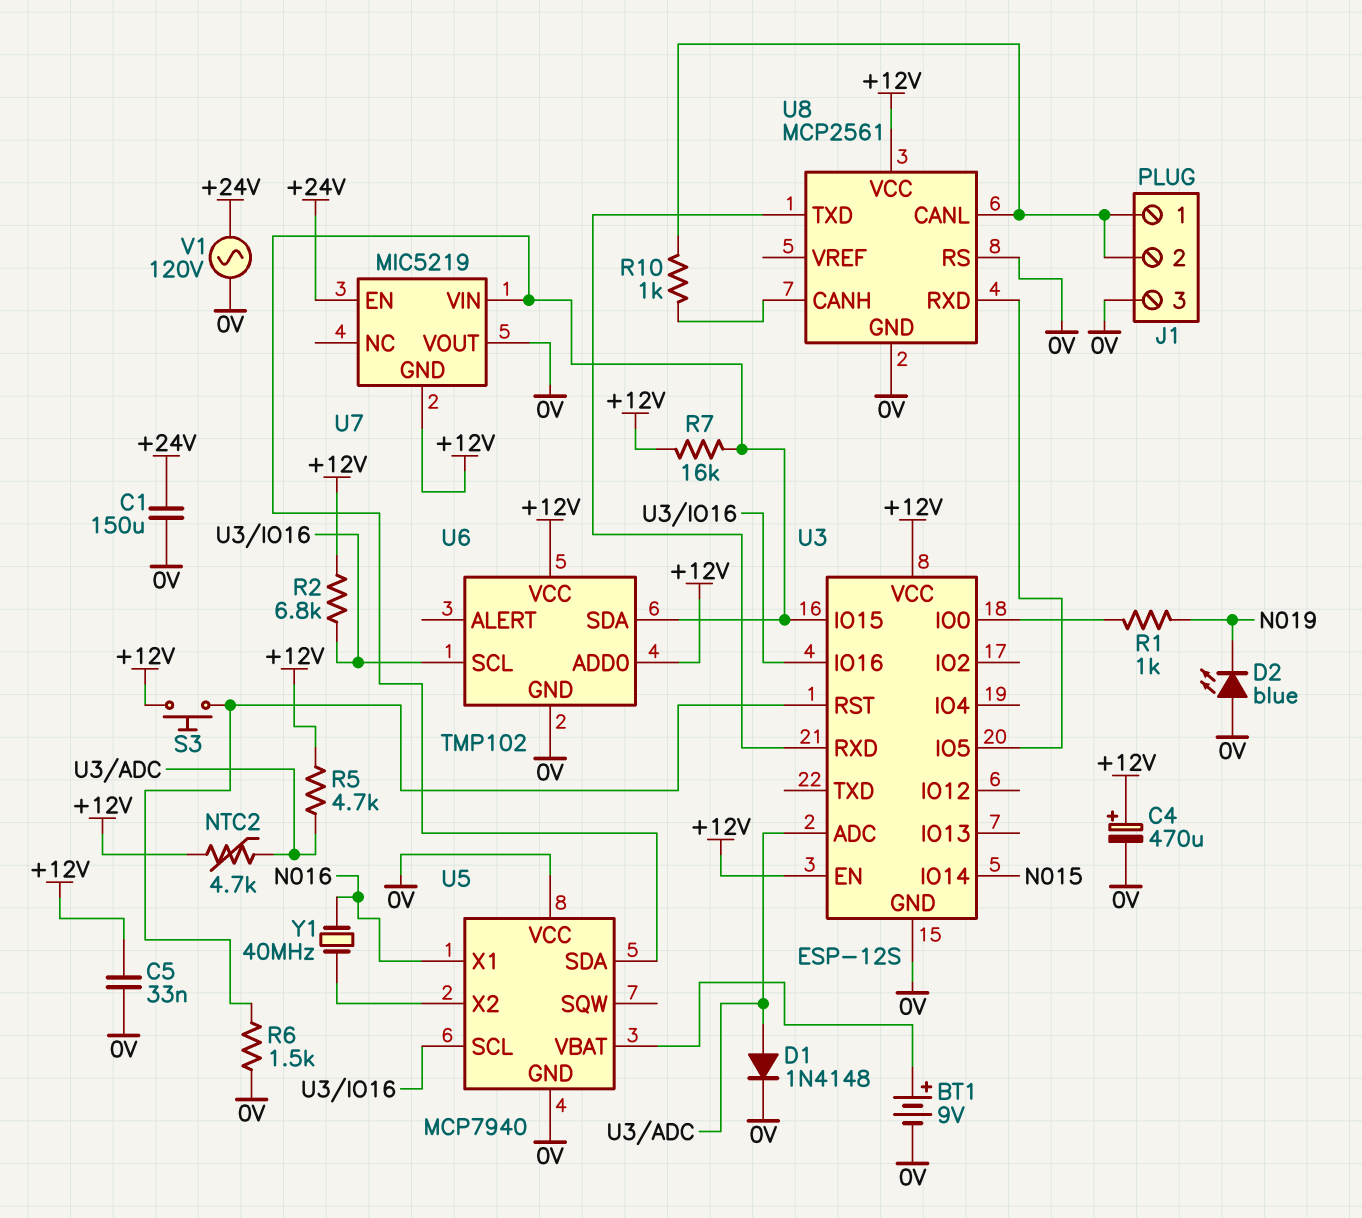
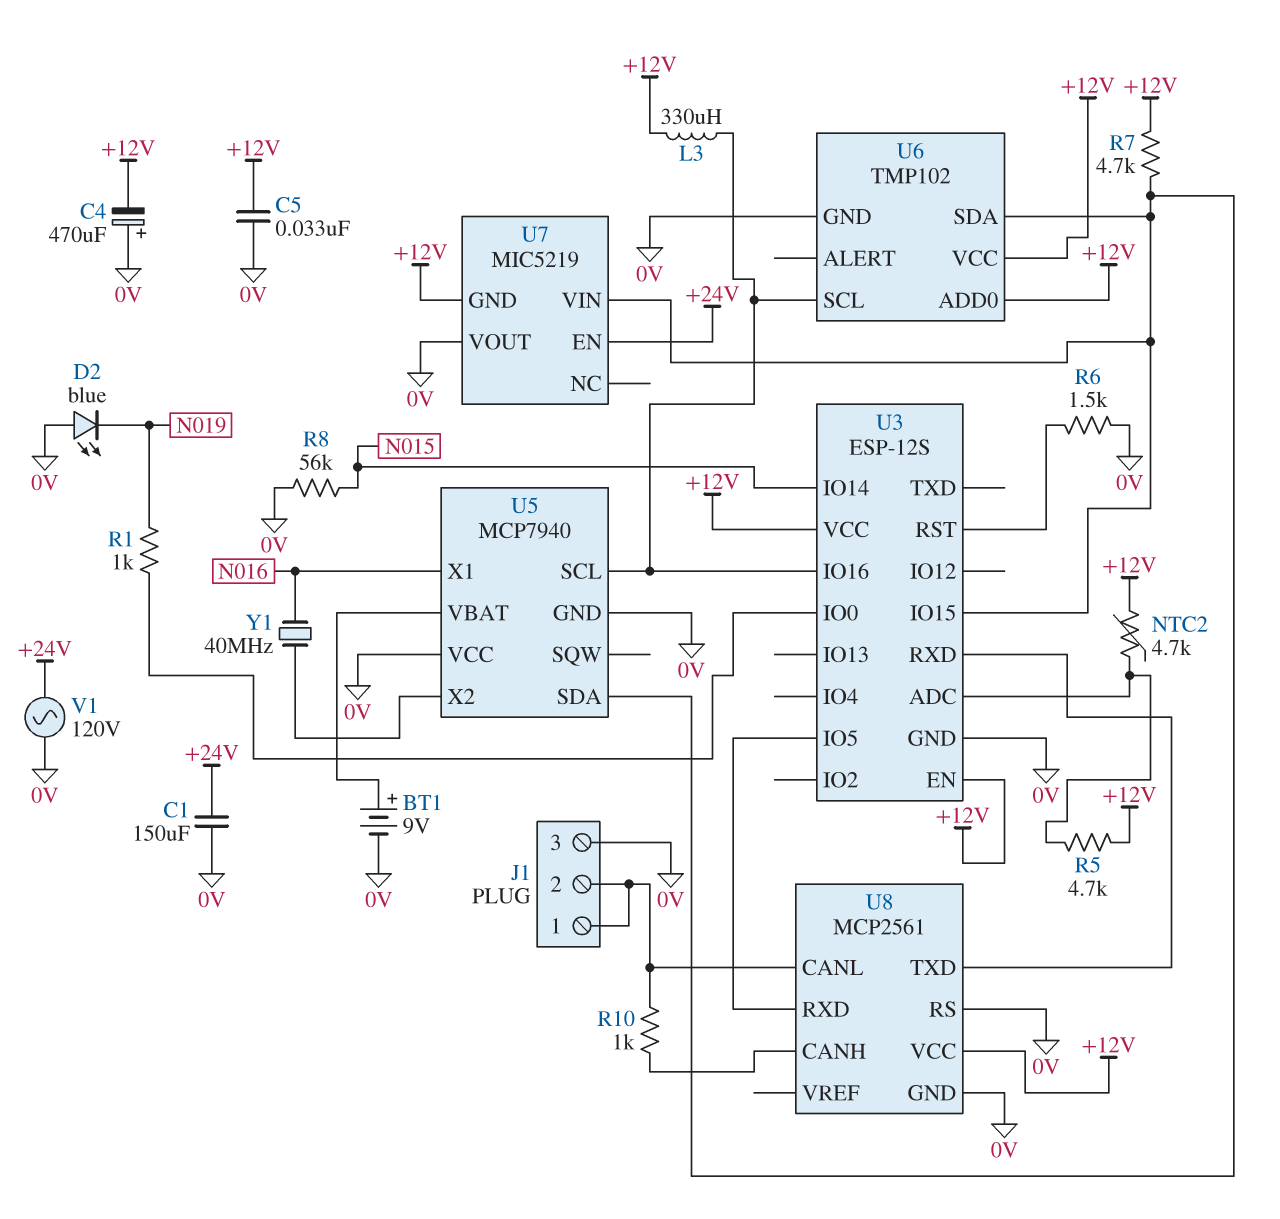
C4: 470uF (plus +12V, minus 0V) -> 470uF (plus 0V, minus +12V)
D1: diode 1N4148 (A U3/ADC, K 0V) -> none
L3: none -> 330uH (+12V, U3/IO16)
R2: 6.8k (+12V, U3/IO16) -> none
R7: 16k (+12V, U3/IO15) -> 4.7k (+12V, U3/IO15)
R8: none -> 56k (0V, N015)
S3: button (+12V, U3/RST) -> none

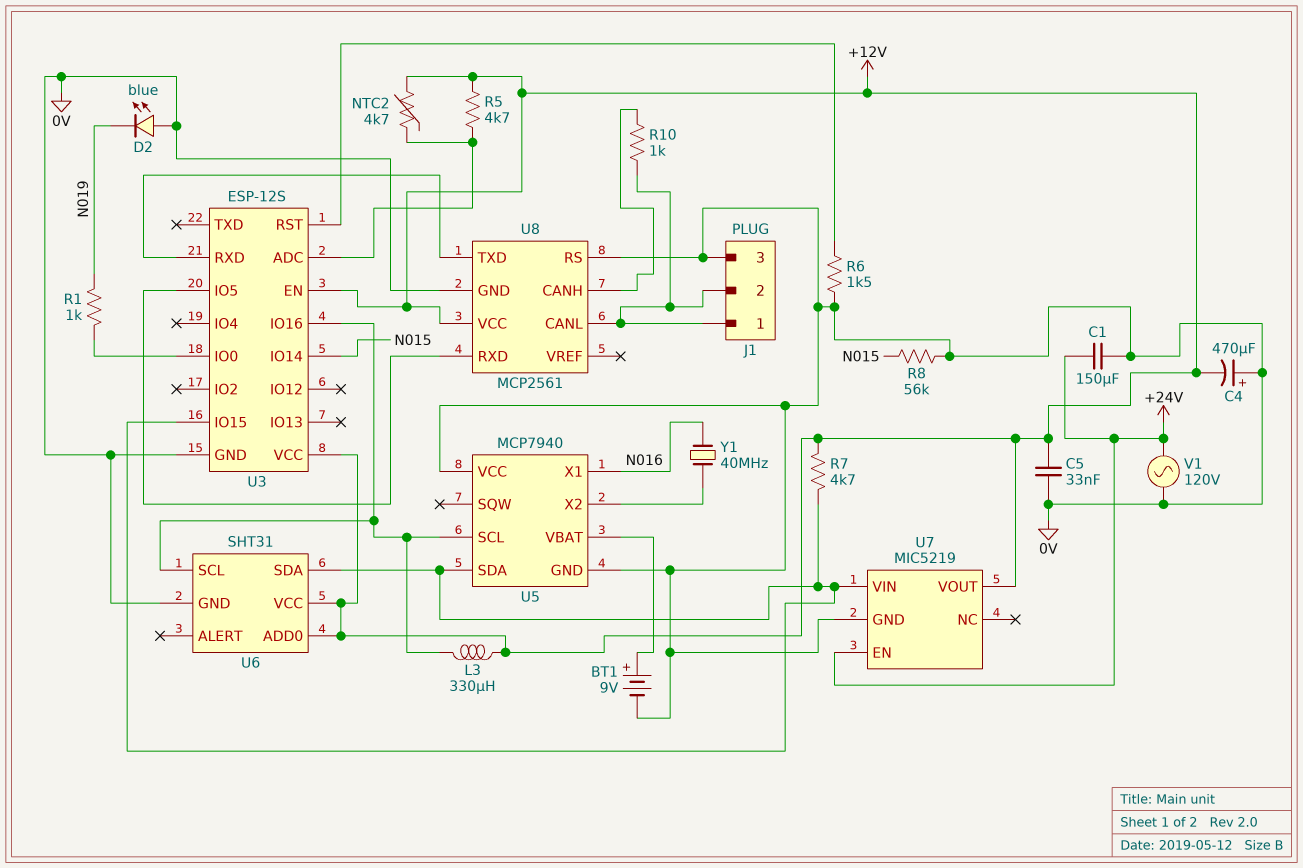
U6: TMP102 -> SHT31
U7 pin GND: +12V -> 0V
U7 pin VOUT: 0V -> +12V

